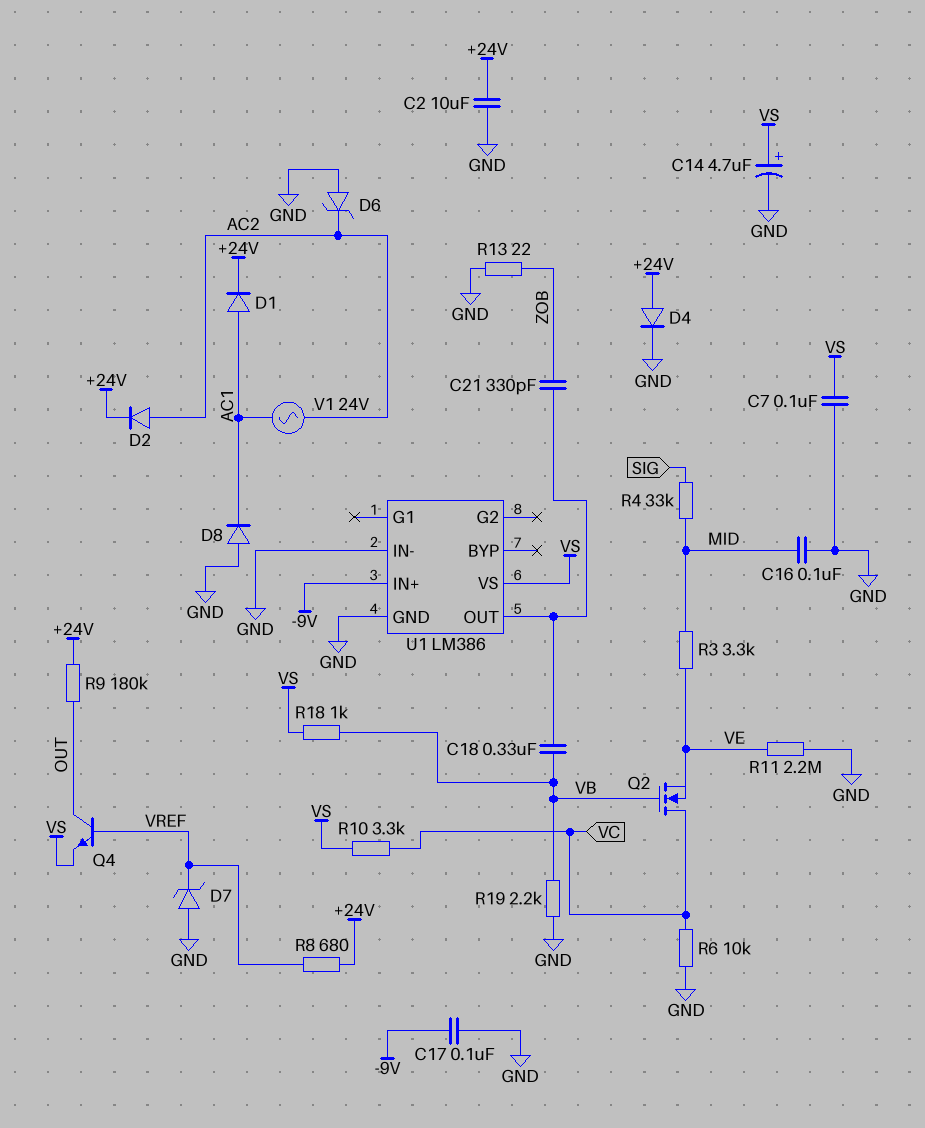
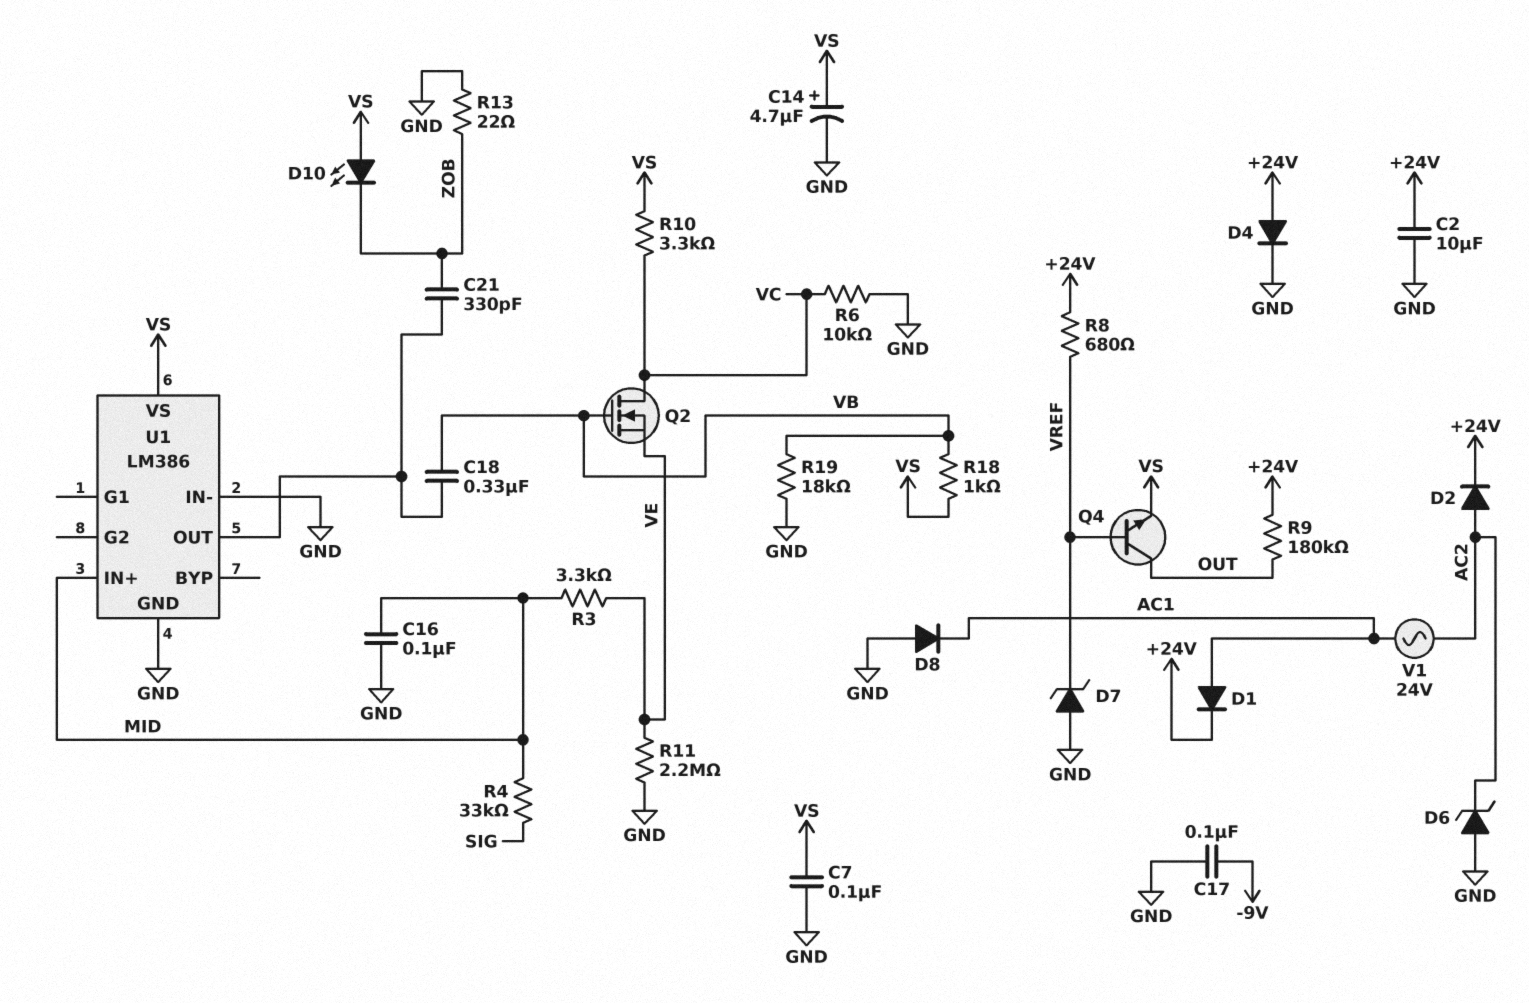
D10: none -> LED (A VS, K ZOB)
R19: 2.2k (GND, VB) -> 18k (GND, VB)
U1 pin IN+: -9V -> MID

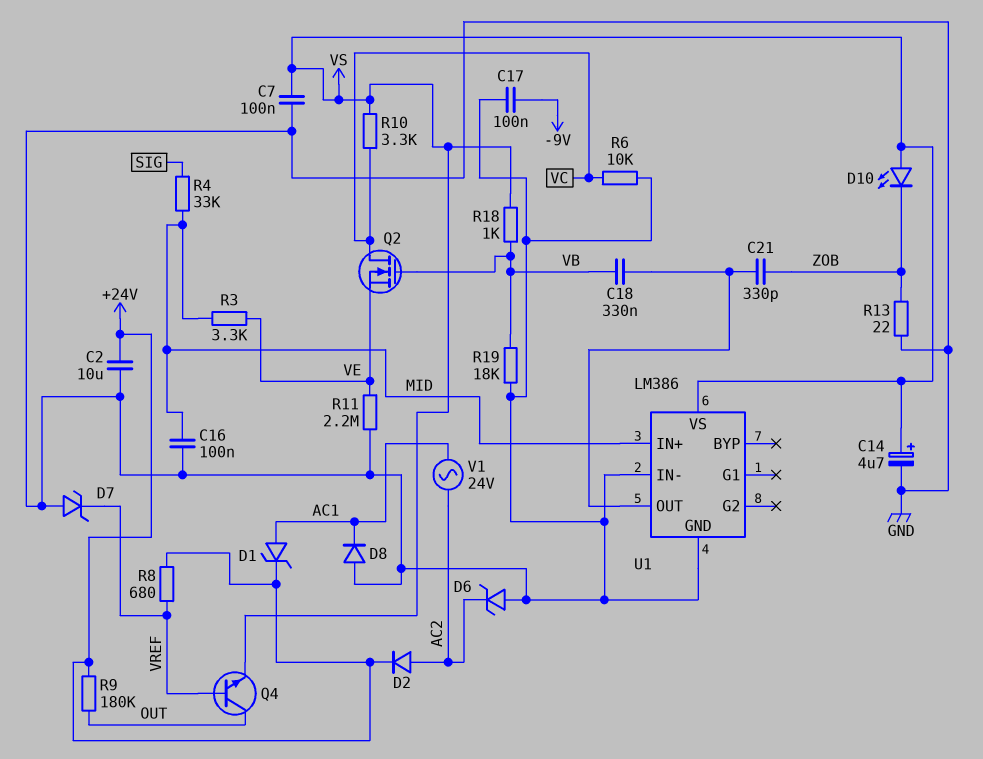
D1: diode (A AC1, K +24V) -> zener (A AC1, K +24V)
D4: diode (A +24V, K GND) -> none

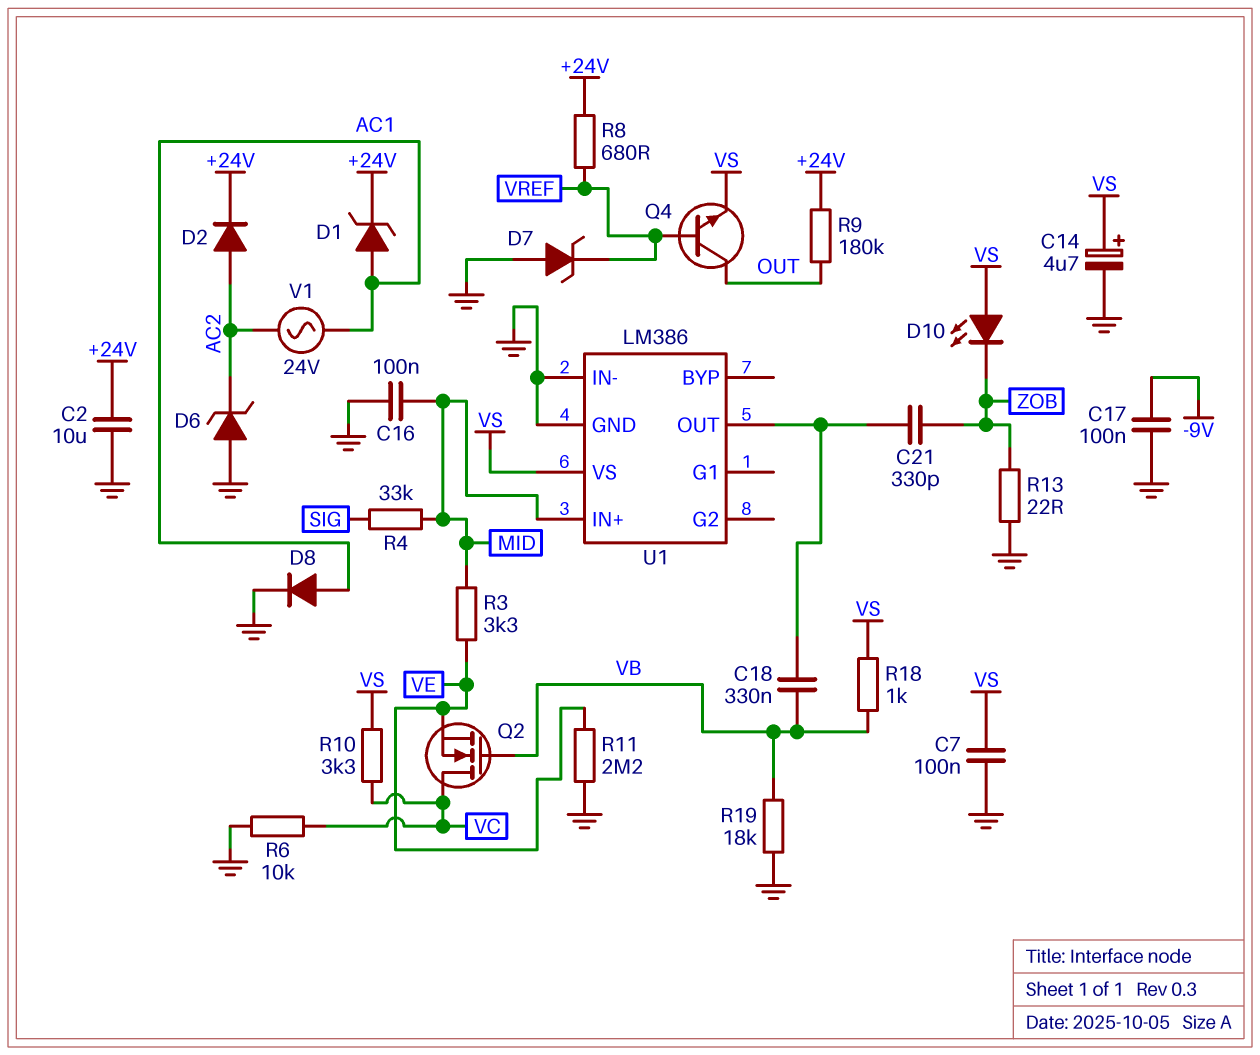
D8: diode (A GND, K AC1) -> diode (A AC1, K GND)

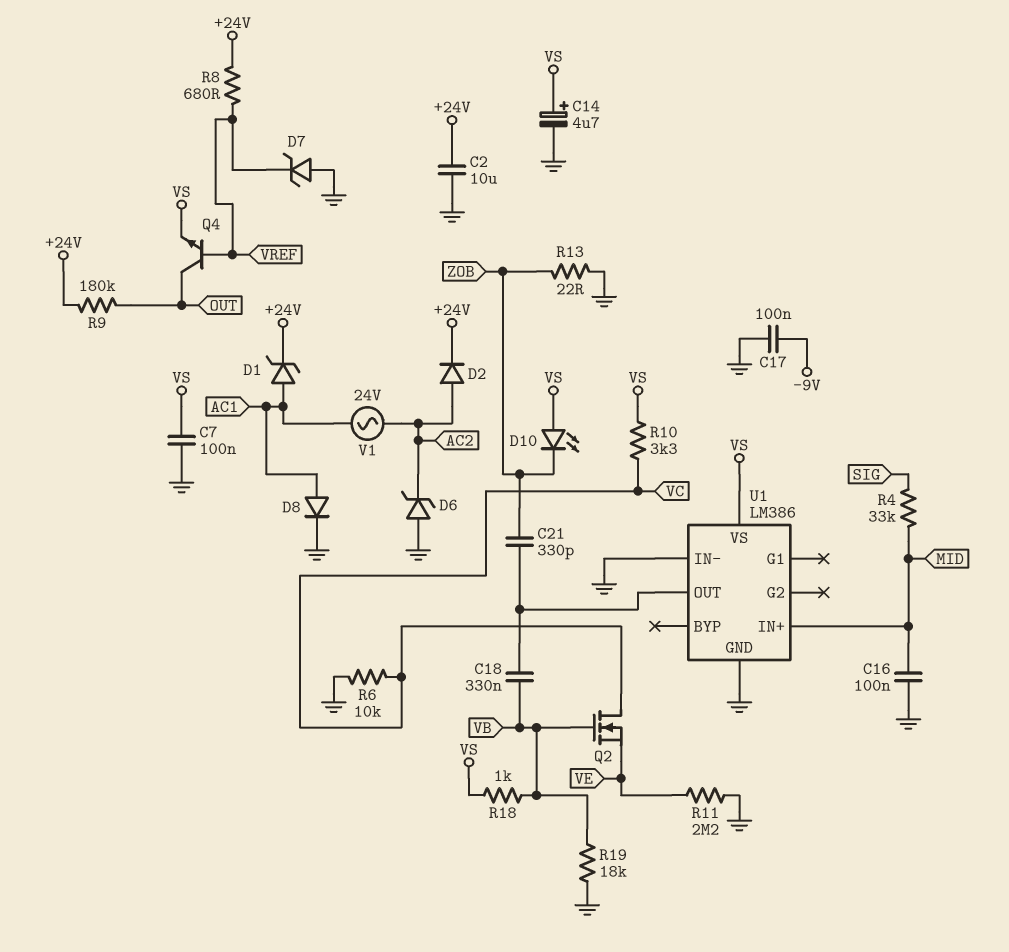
R3: 3.3k (MID, VE) -> none

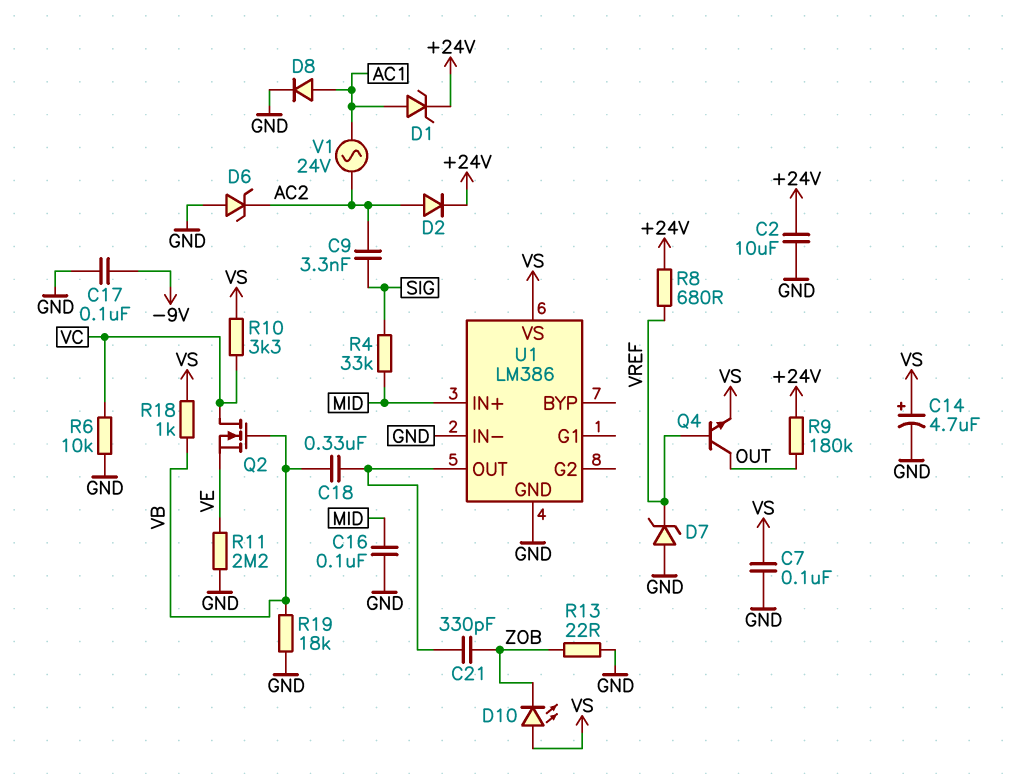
C9: none -> 3.3nF (AC2, SIG)

